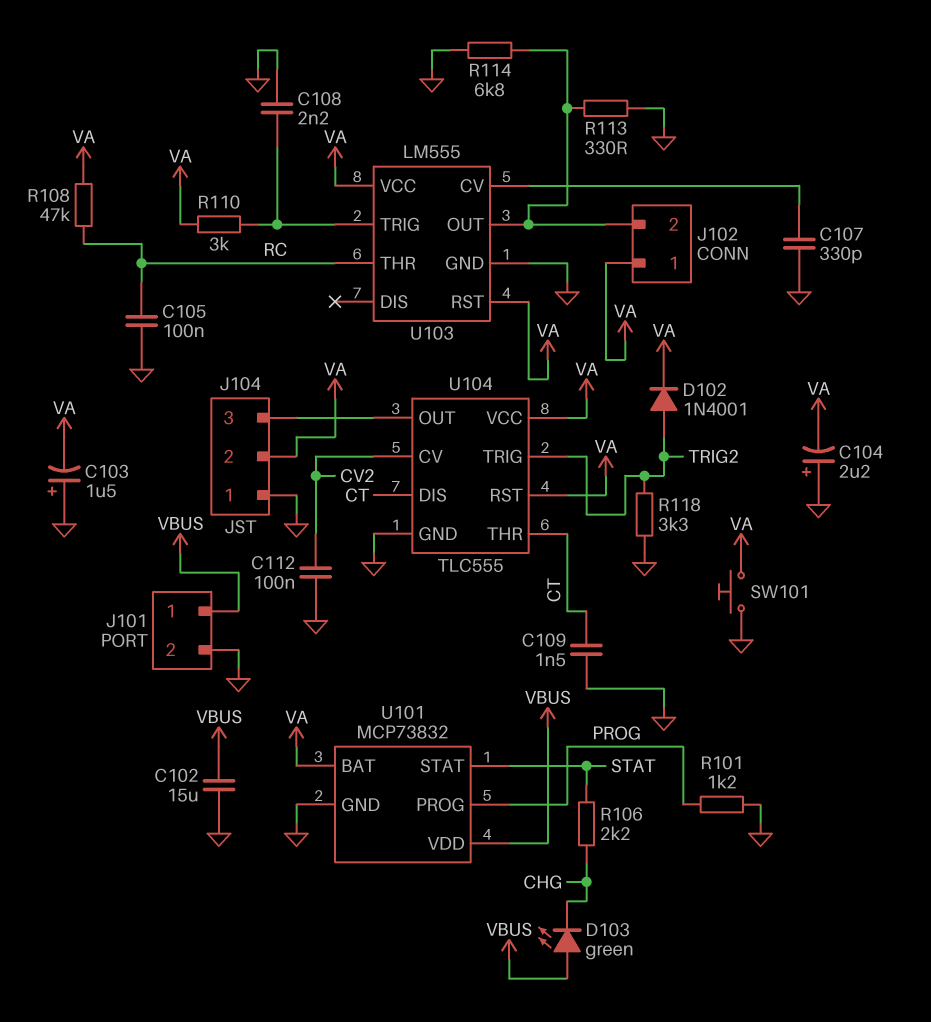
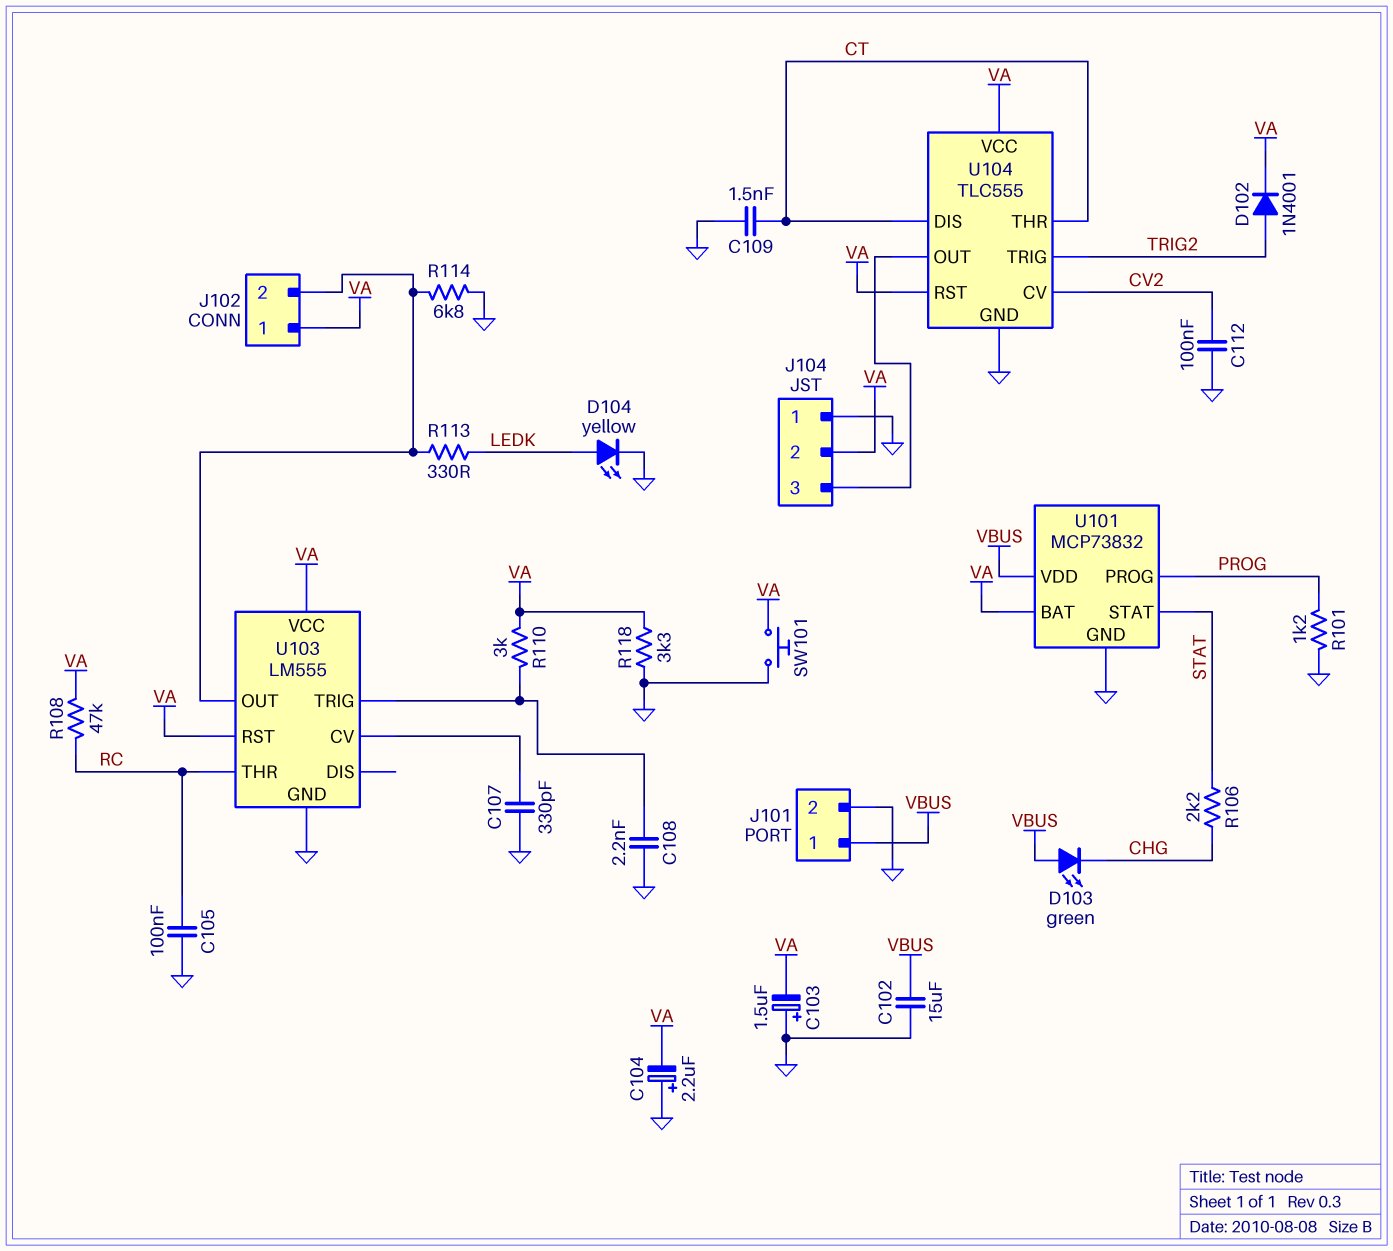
D104: none -> LED yellow (A LEDK, K GND)
R113: 330 (GND, J102/2) -> 330 (J102/2, LEDK)
R118: 3.3k (GND, TRIG2) -> 3.3k (GND, VA)

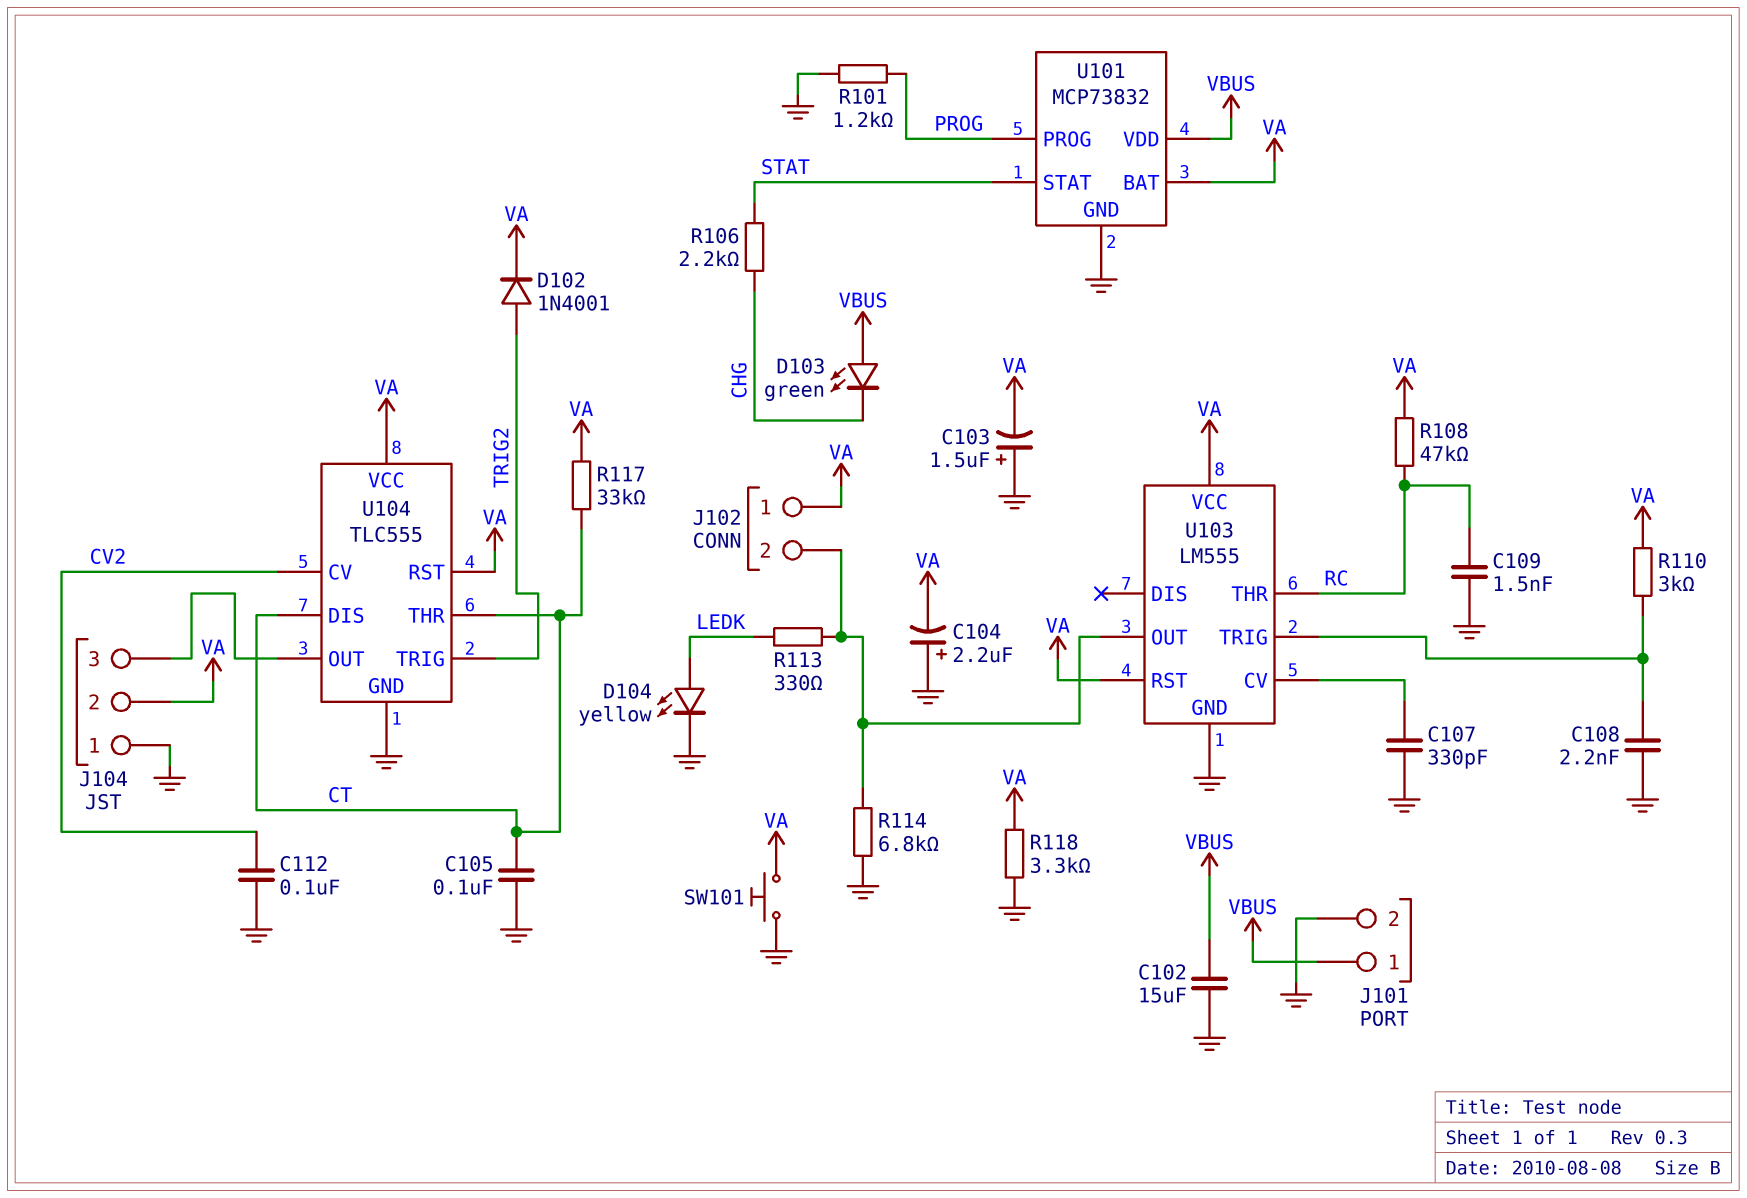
C105: 100nF (GND, RC) -> 100nF (CT, GND)
C109: 1.5nF (CT, GND) -> 1.5nF (GND, RC)
R117: none -> 33k (CT, VA)

